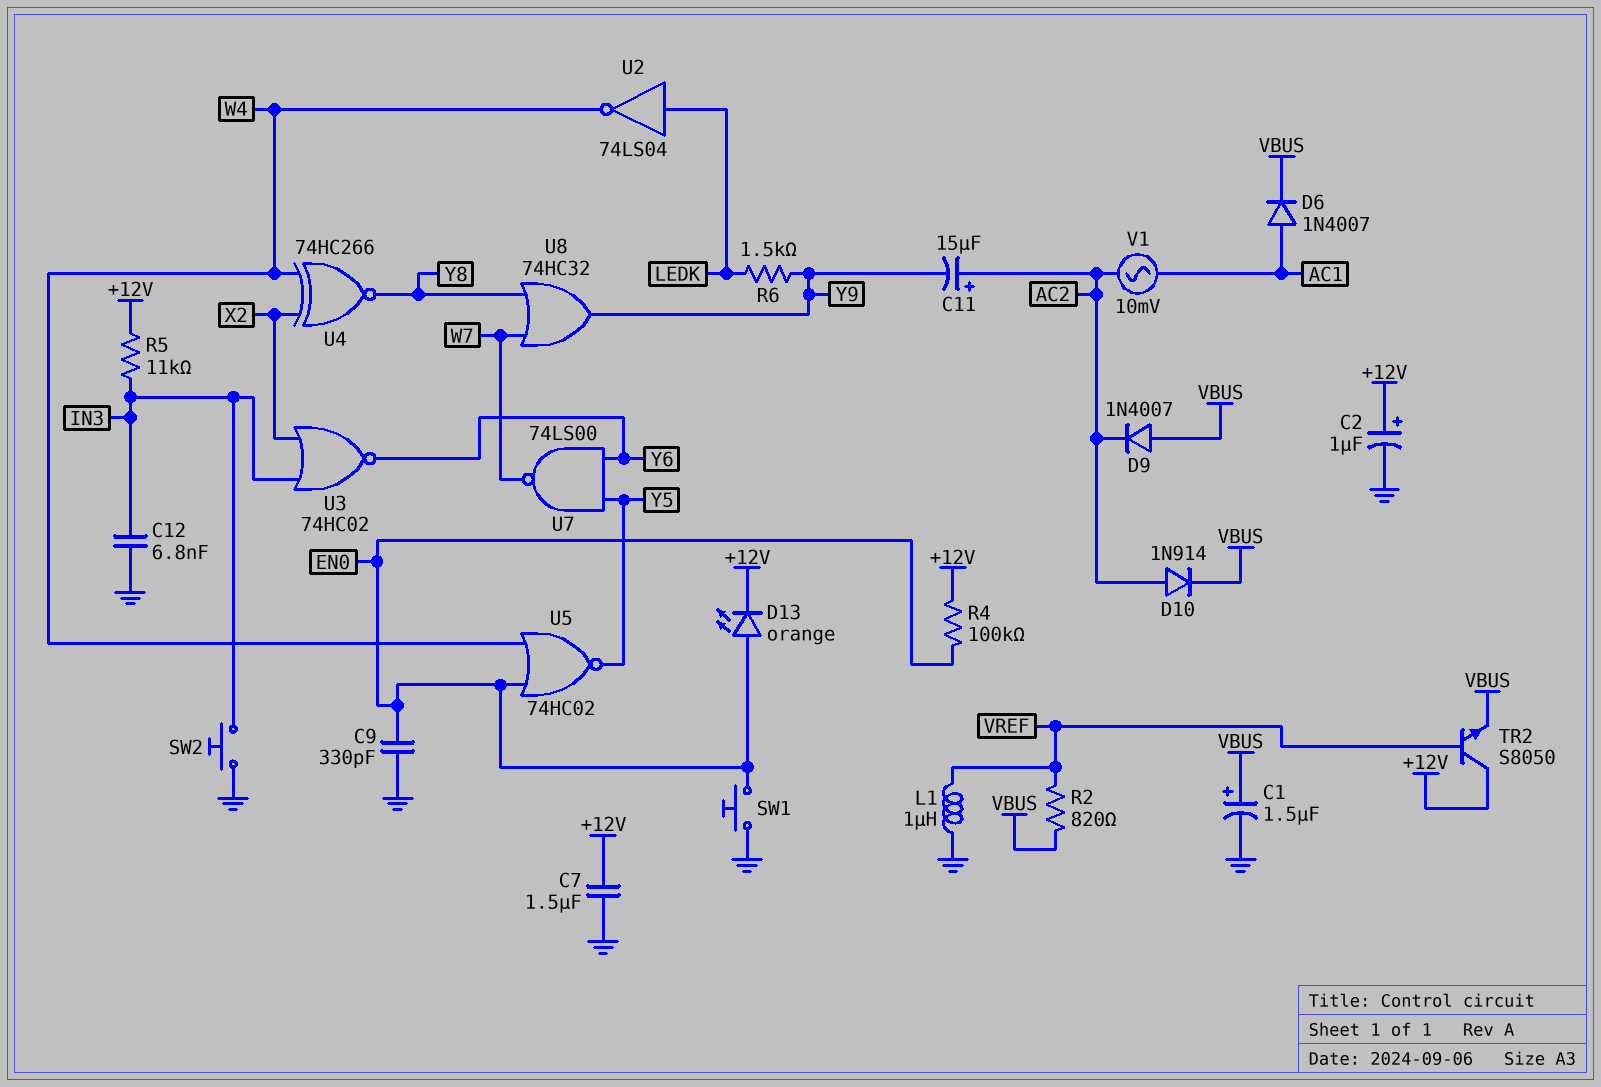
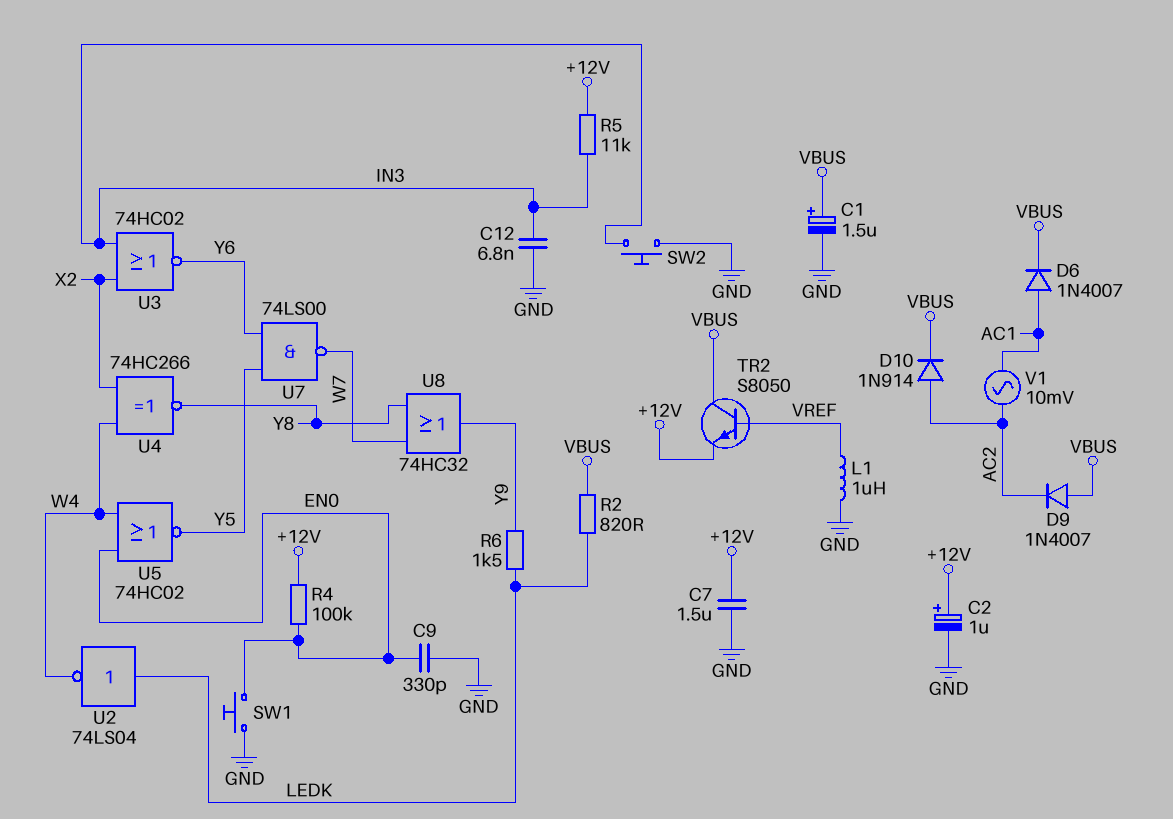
C11: 15uF (plus AC2, minus Y9) -> none
D13: LED orange (A EN0, K +12V) -> none
R2: 820 (VBUS, VREF) -> 820 (LEDK, VBUS)
TR2: NPN S8050 (B VREF, C +12V, E VBUS) -> NPN S8050 (B VREF, C VBUS, E +12V)

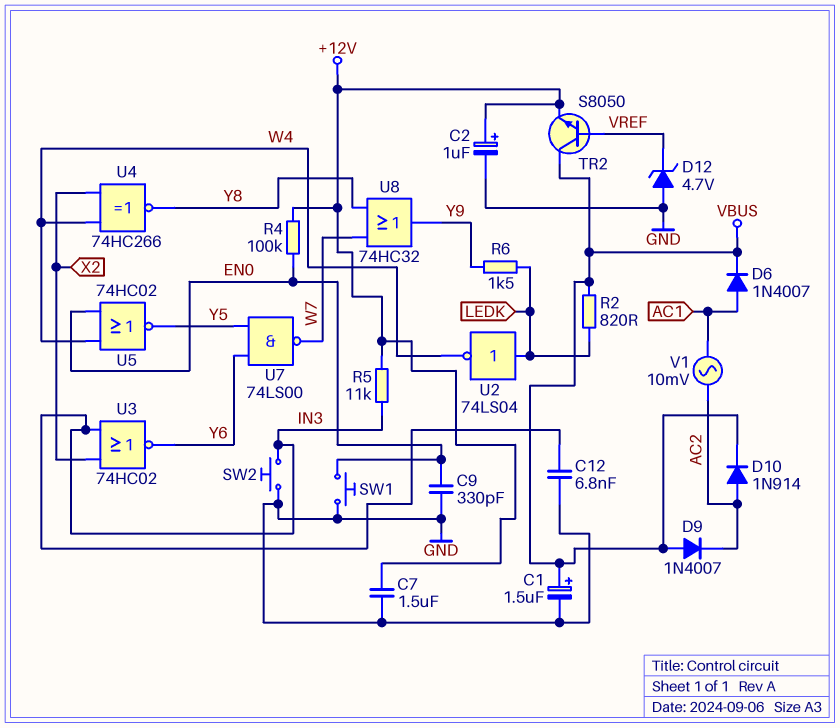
D12: none -> zener 4.7V (A GND, K VREF)
L1: 1uH (GND, VREF) -> none

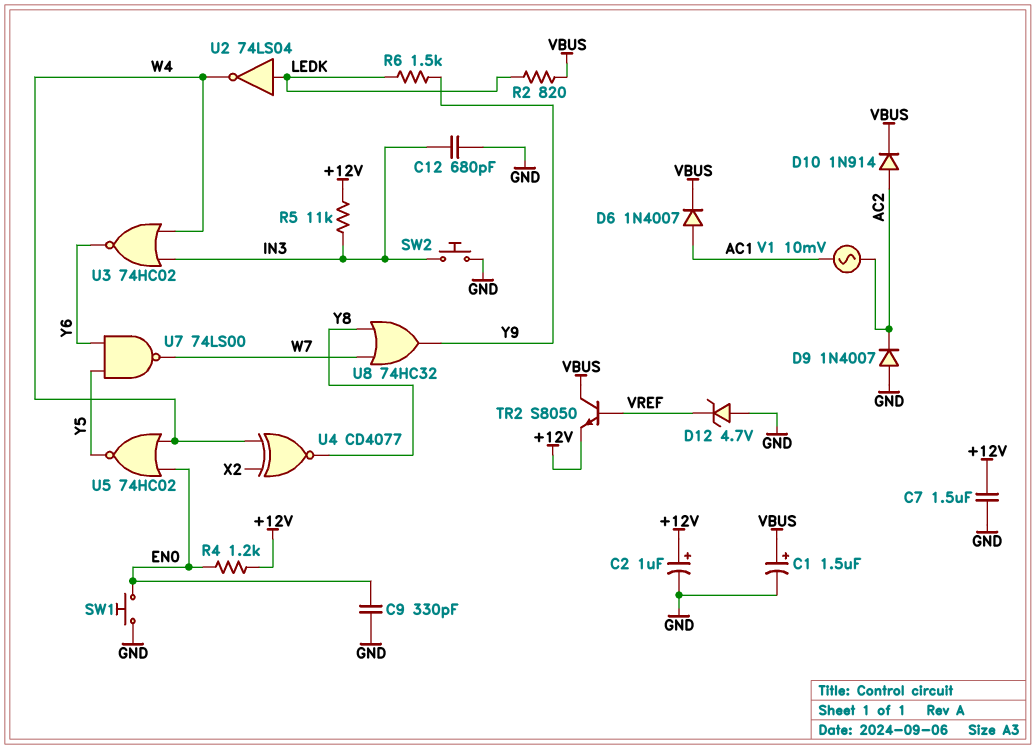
C12: 6.8nF (GND, IN3) -> 680pF (GND, IN3)
D9: diode 1N4007 (A VBUS, K AC2) -> diode 1N4007 (A GND, K AC2)
R4: 100k (+12V, EN0) -> 1.2k (+12V, EN0)
U3: NOR 74HC02 (in IN3, in X2, out Y6) -> NOR 74HC02 (in IN3, in W4, out Y6)
U4: XNOR 74HC266 (in W4, in X2, out Y8) -> XNOR CD4077 (in W4, in X2, out Y8)

